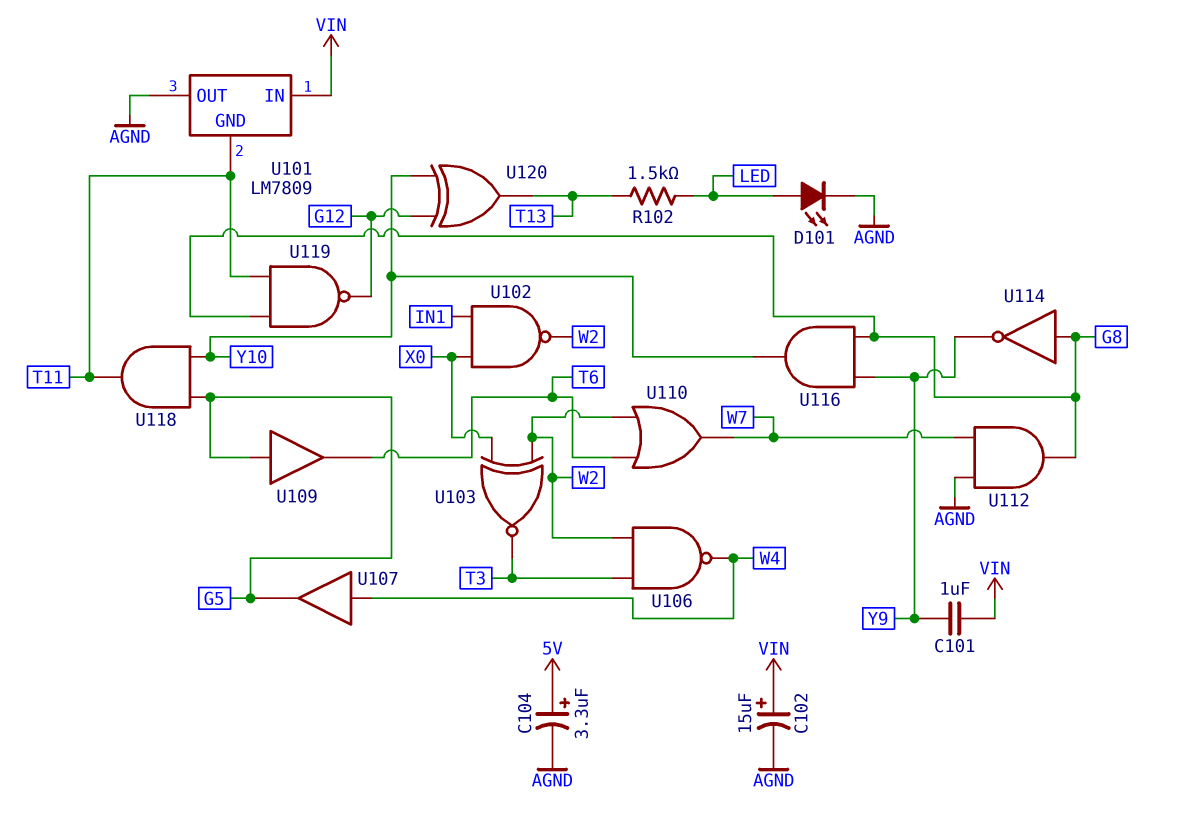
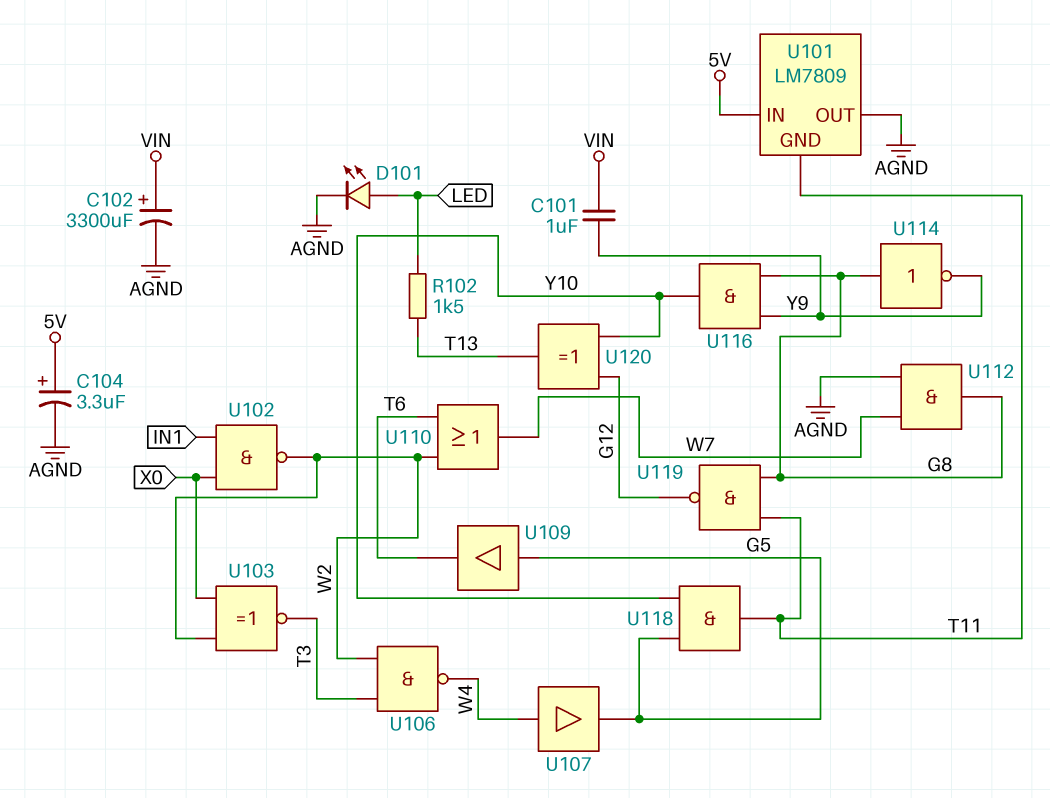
C102: 15uF (plus VIN, minus AGND) -> 3300uF (plus VIN, minus AGND)
U101 pin IN: VIN -> 5V

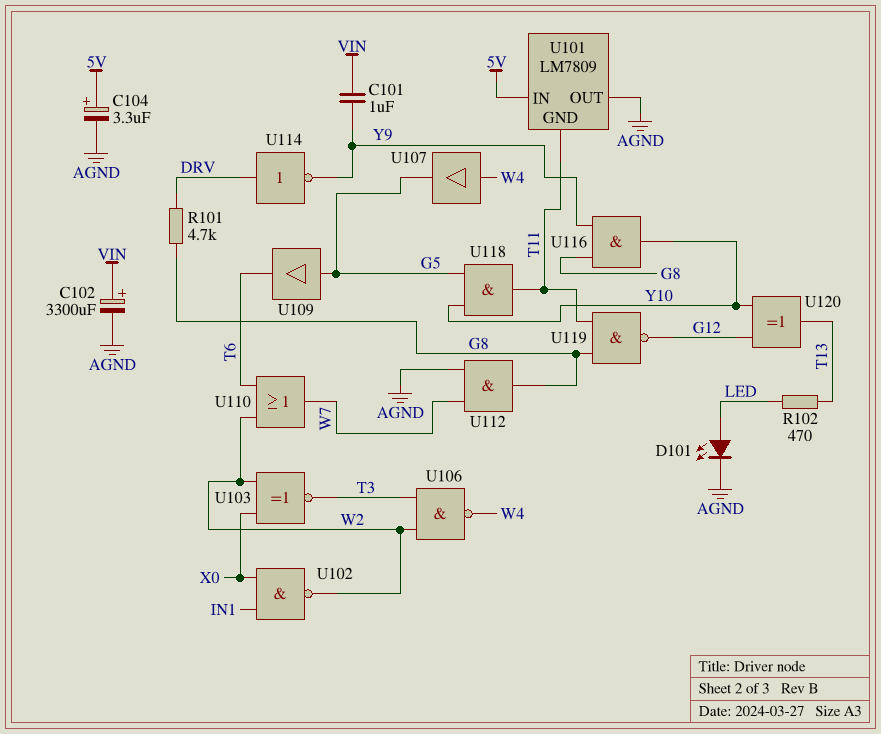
R101: none -> 4.7k (DRV, G8)
R102: 1.5k (LED, T13) -> 470 (LED, T13)
U114: NOT (in G8, out Y9) -> NOT (in DRV, out Y9)

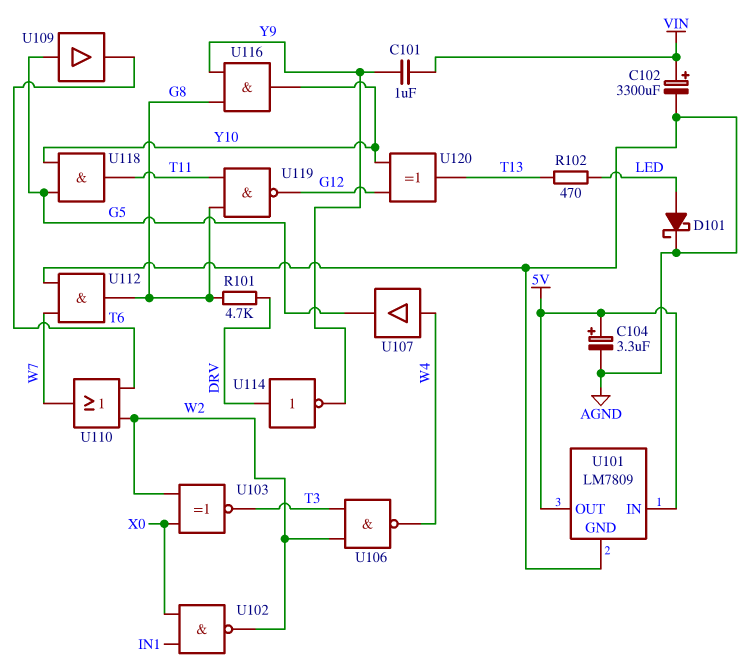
D101: LED (A LED, K AGND) -> schottky (A LED, K AGND)
U101 pin GND: T11 -> AGND
U101 pin OUT: AGND -> 5V

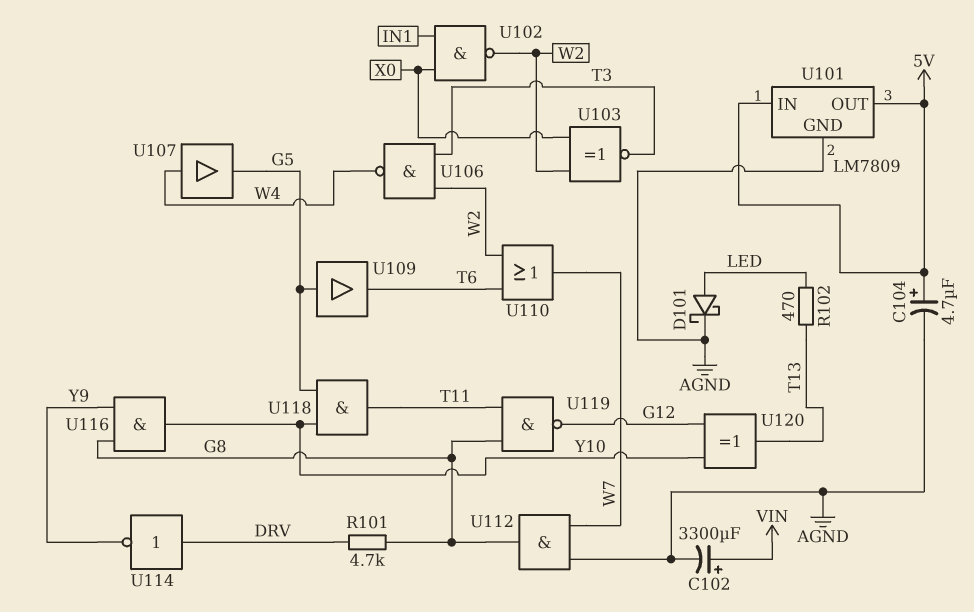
C101: 1uF (VIN, Y9) -> none
C104: 3.3uF (plus 5V, minus AGND) -> 4.7uF (plus 5V, minus AGND)

